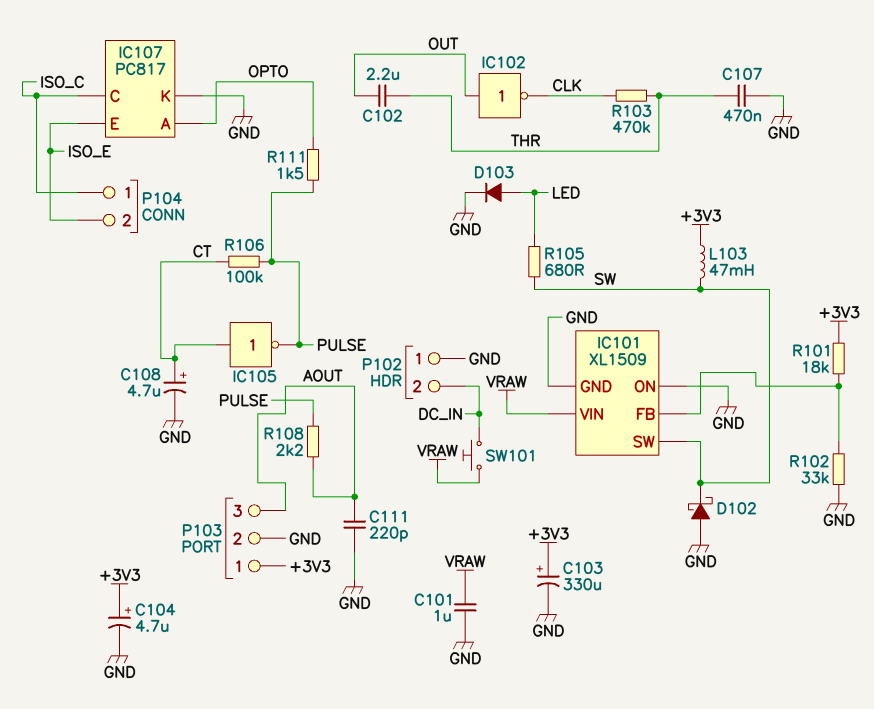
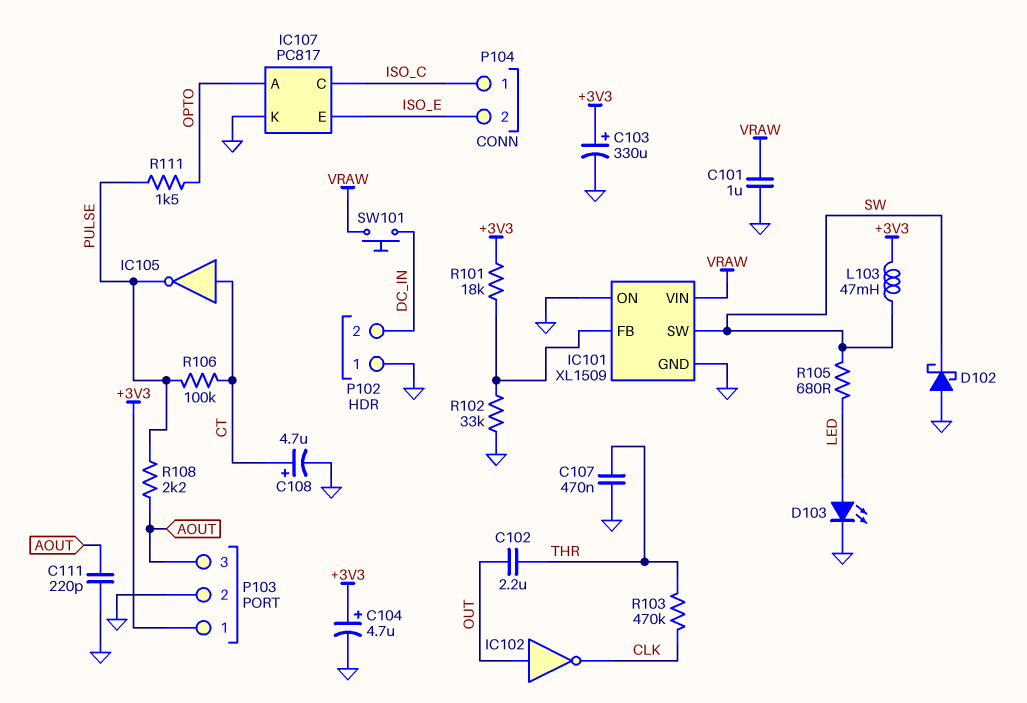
D103: diode (A LED, K GND) -> LED (A LED, K GND)

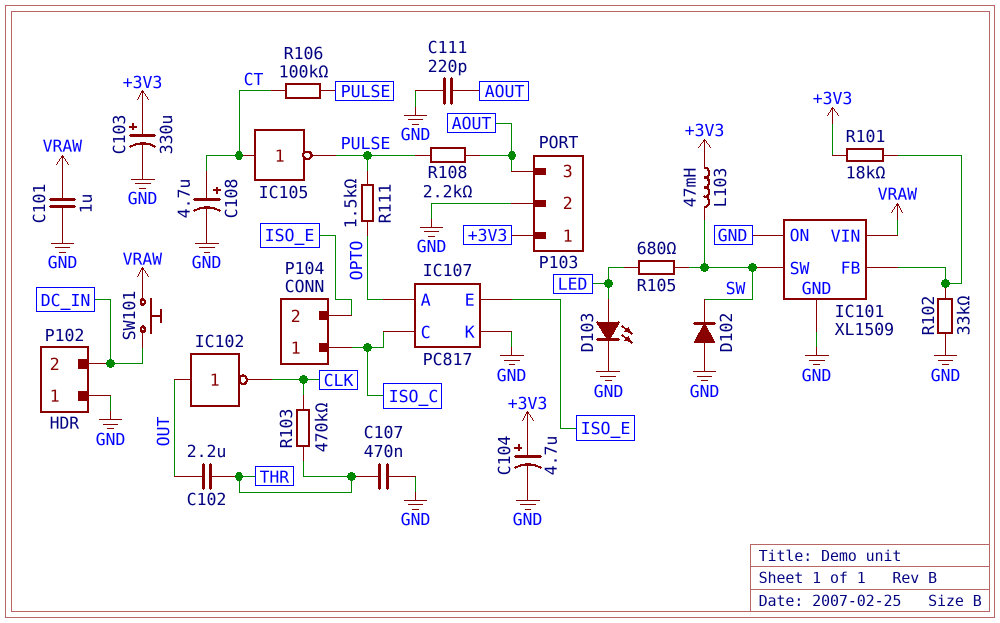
D102: schottky (A GND, K SW) -> diode (A GND, K SW)

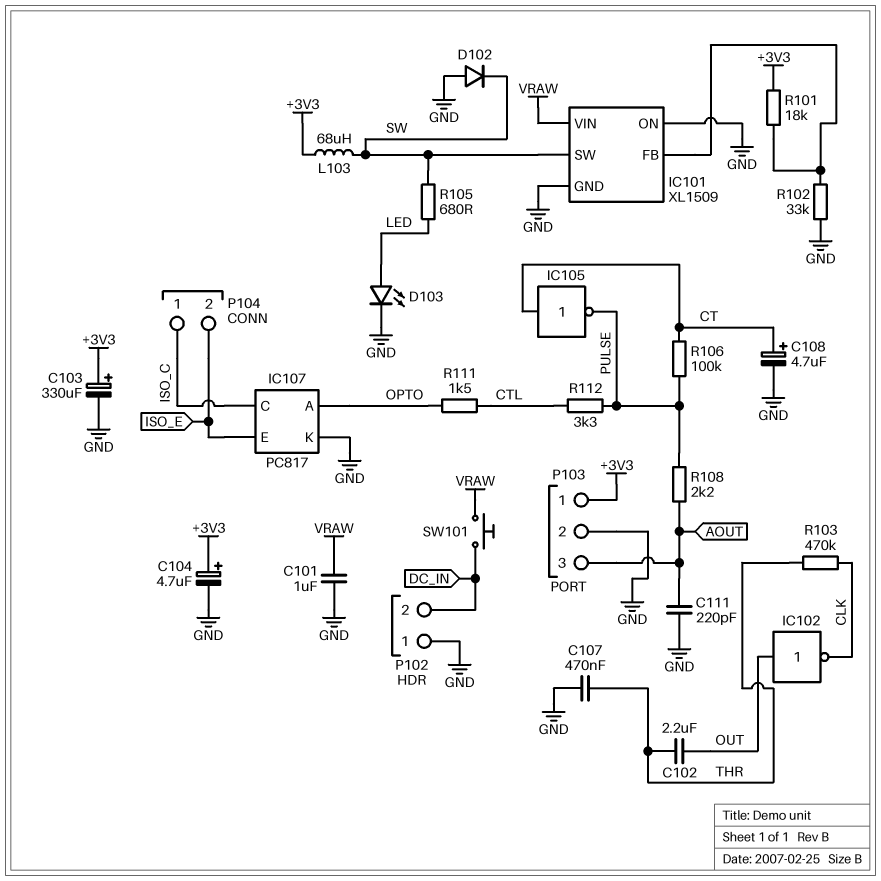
L103: 47mH (+3V3, SW) -> 68uH (+3V3, SW)
R111: 1.5k (OPTO, PULSE) -> 1.5k (CTL, OPTO)
R112: none -> 3.3k (CTL, PULSE)

